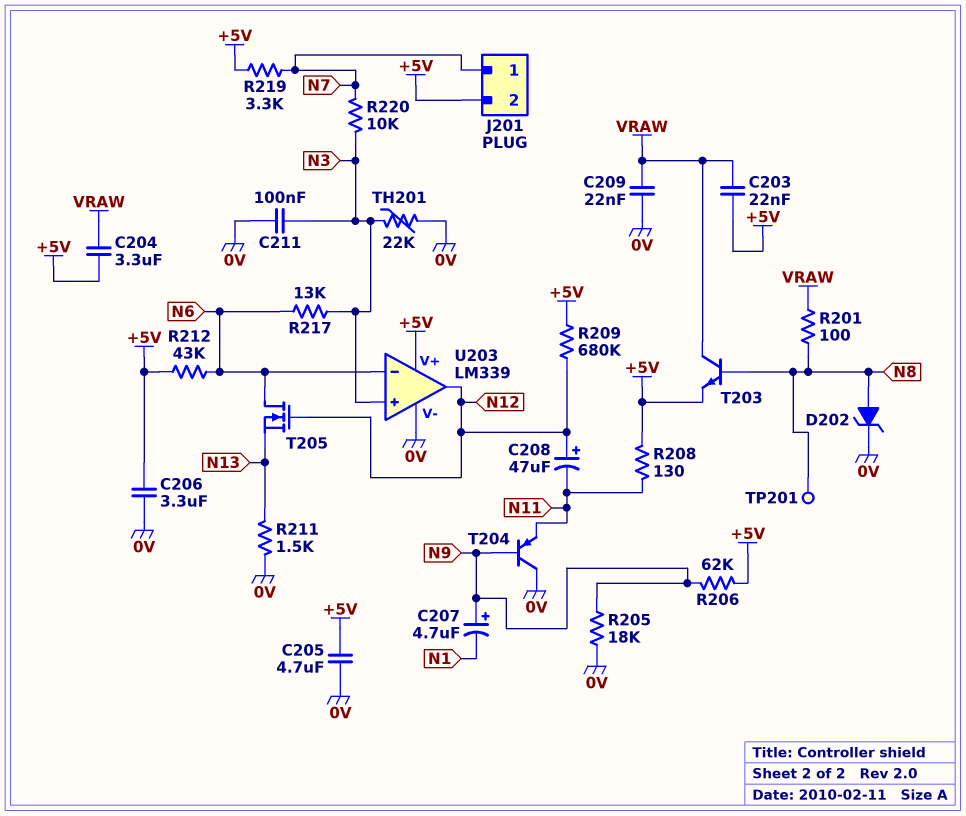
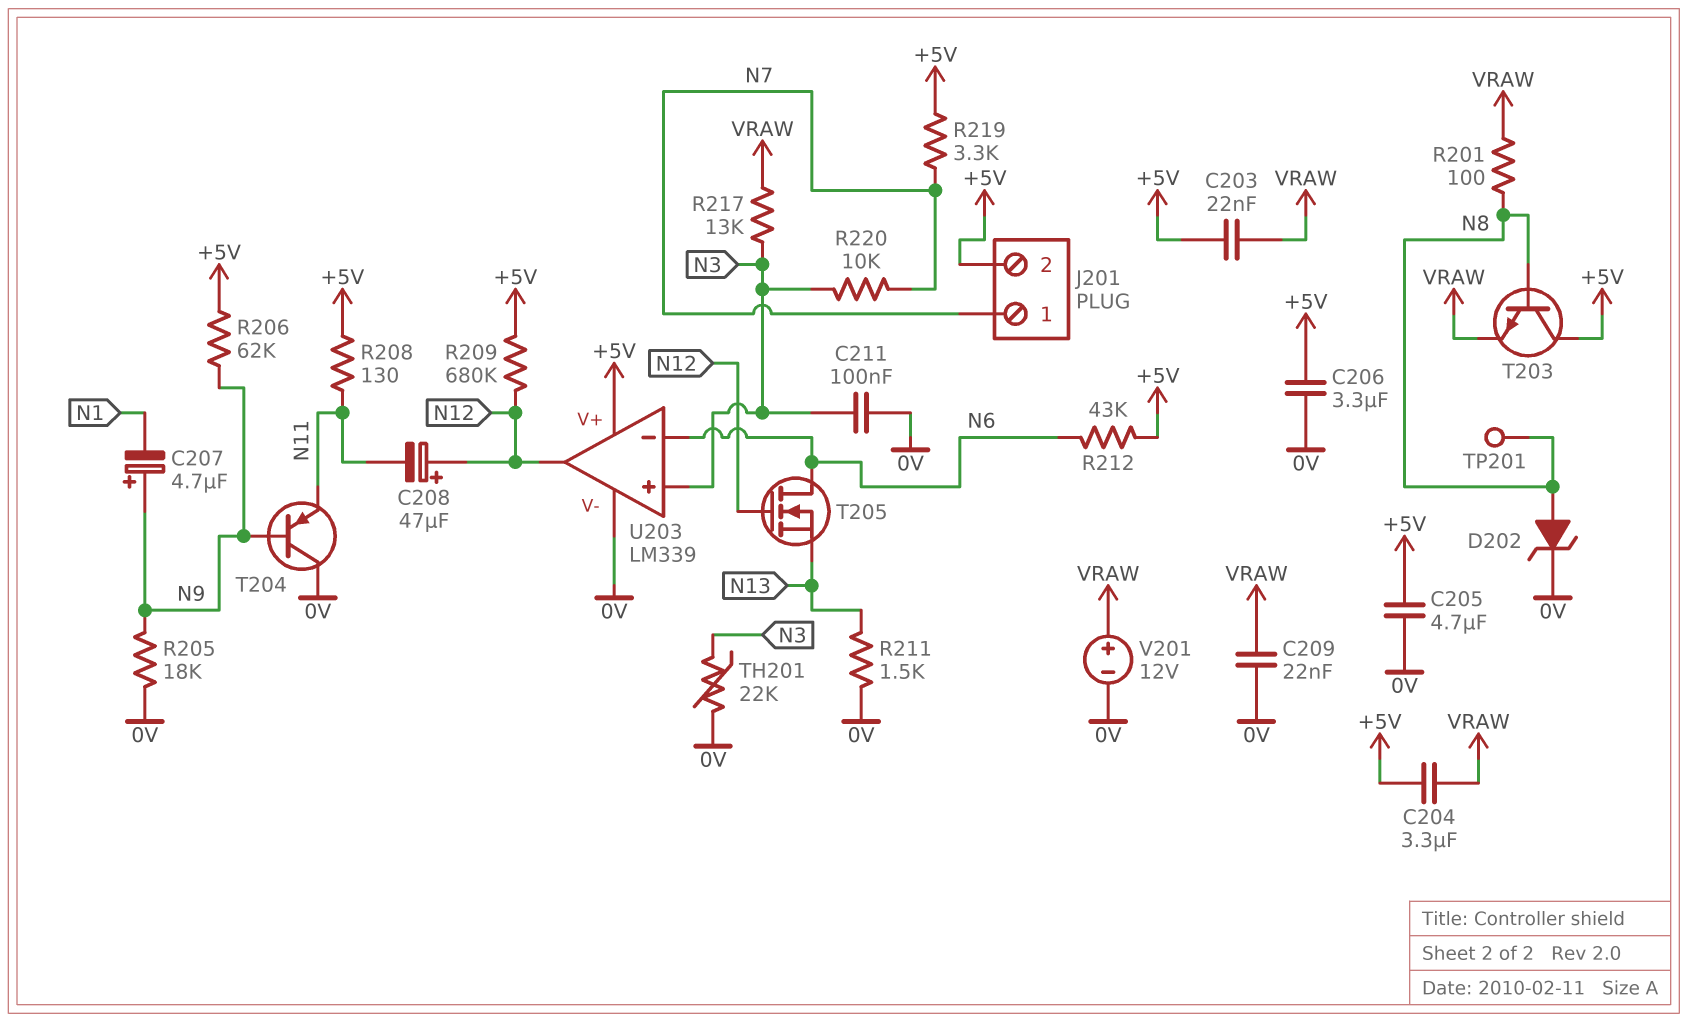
R217: 13k (N3, N6) -> 13k (N3, VRAW)
T203: NPN (B N8, C VRAW, E +5V) -> NPN (B N8, C +5V, E VRAW)
V201: none -> 12V (plus VRAW, minus 0V)

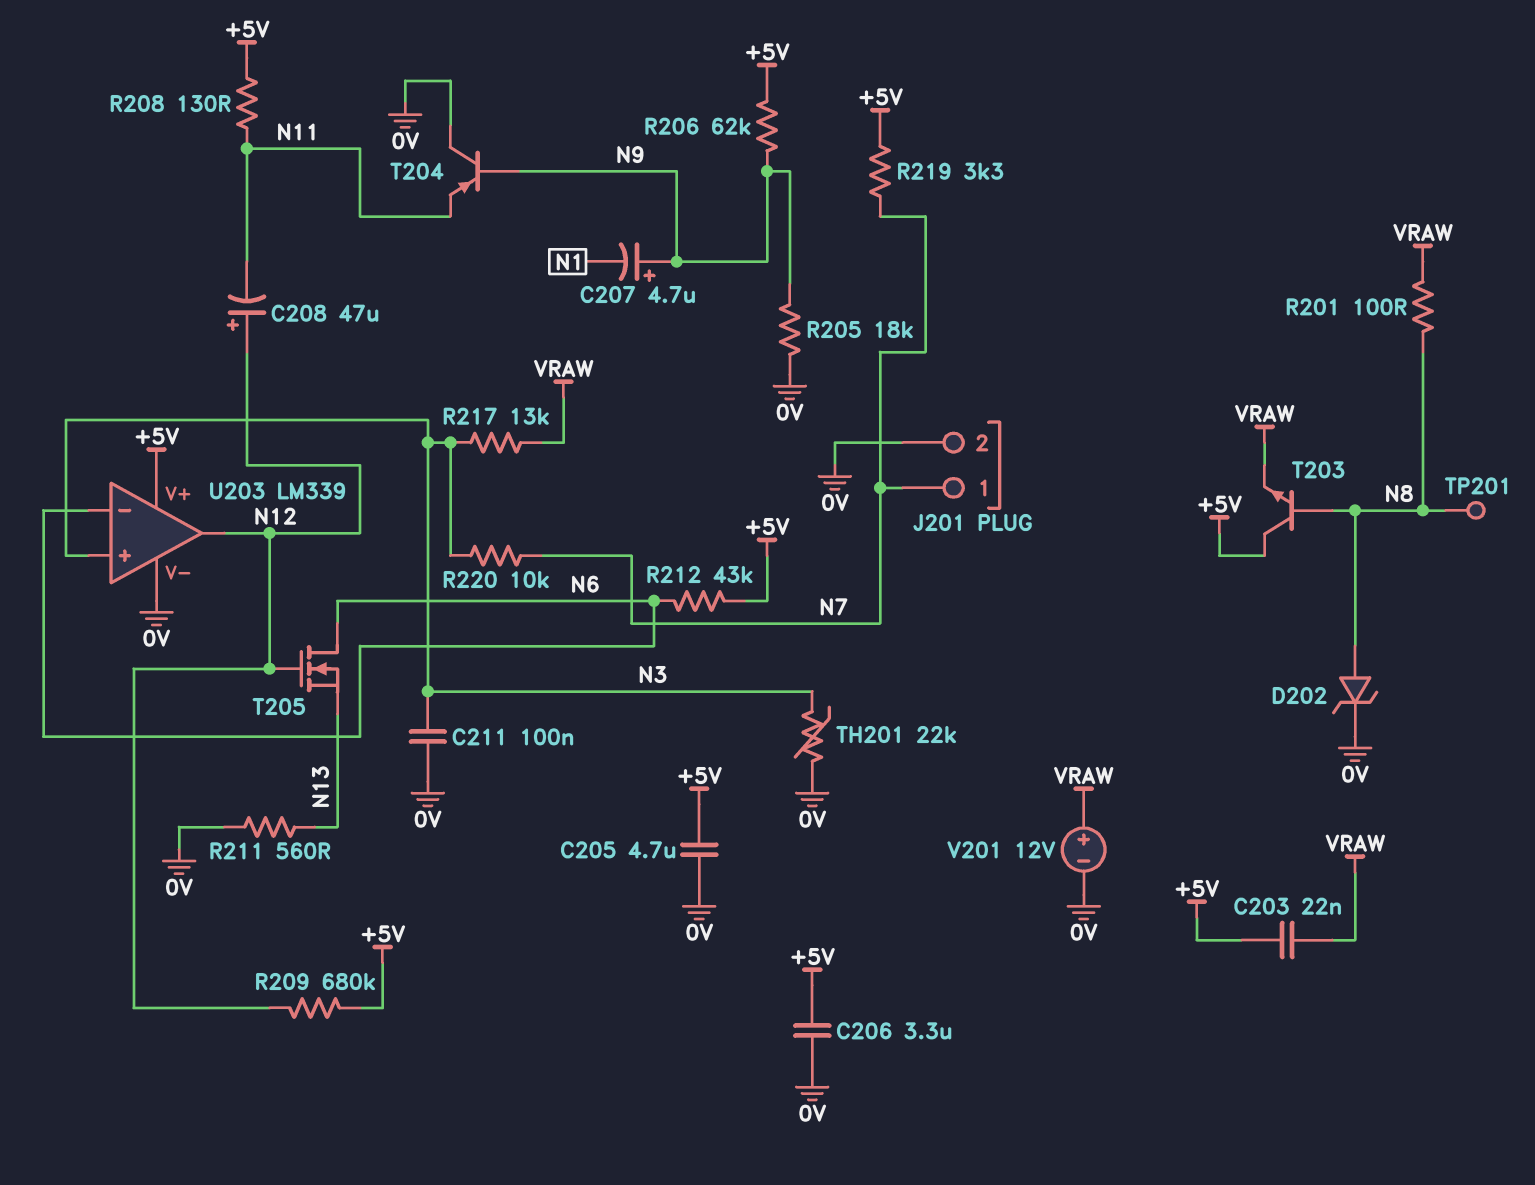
C204: 3.3uF (+5V, VRAW) -> none
C209: 22nF (0V, VRAW) -> none
J201 pin 2: +5V -> 0V
R211: 1.5k (0V, N13) -> 560 (0V, N13)

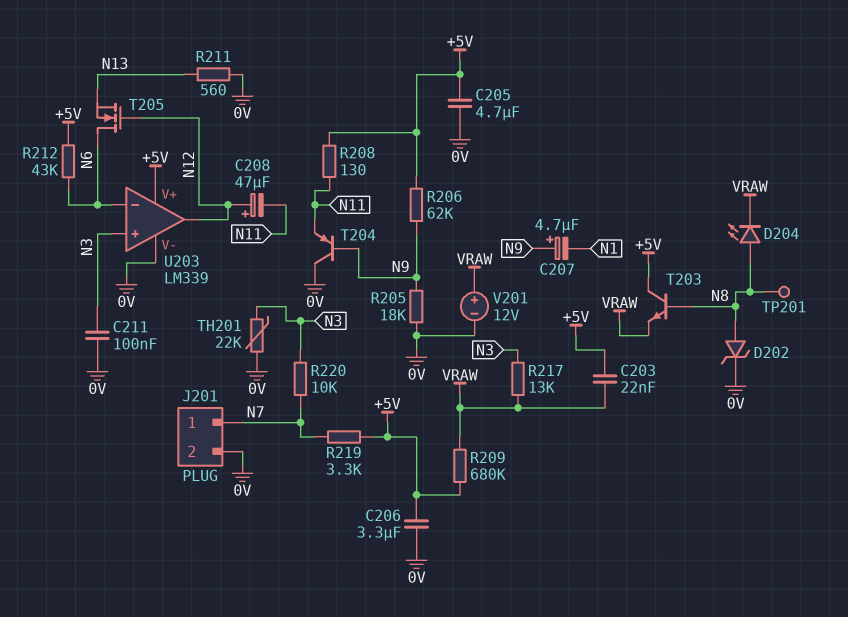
D204: none -> LED (A N8, K VRAW)
R201: 100 (N8, VRAW) -> none
R209: 680k (+5V, N12) -> 680k (+5V, VRAW)

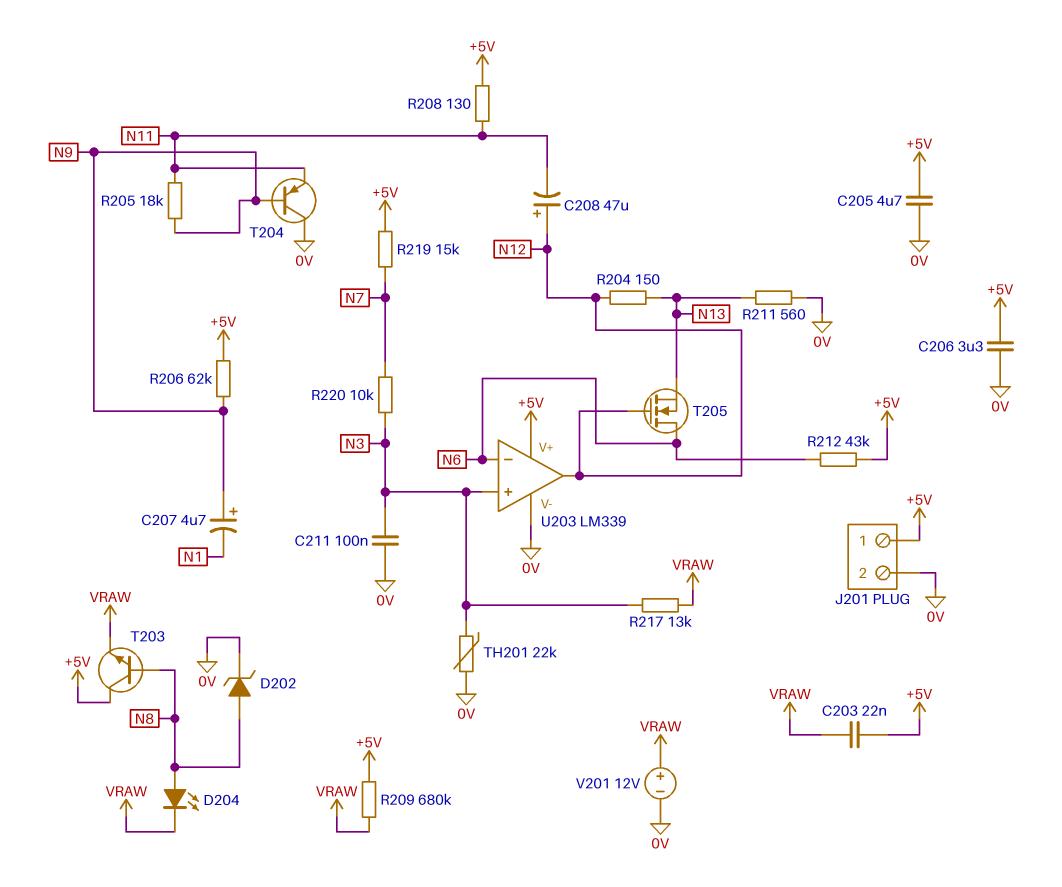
J201 pin 1: N7 -> +5V
R204: none -> 150 (N12, N13)
R205: 18k (0V, N9) -> 18k (N9, N11)
R219: 3.3k (+5V, N7) -> 15k (+5V, N7)
TP201: test point (N8) -> none

